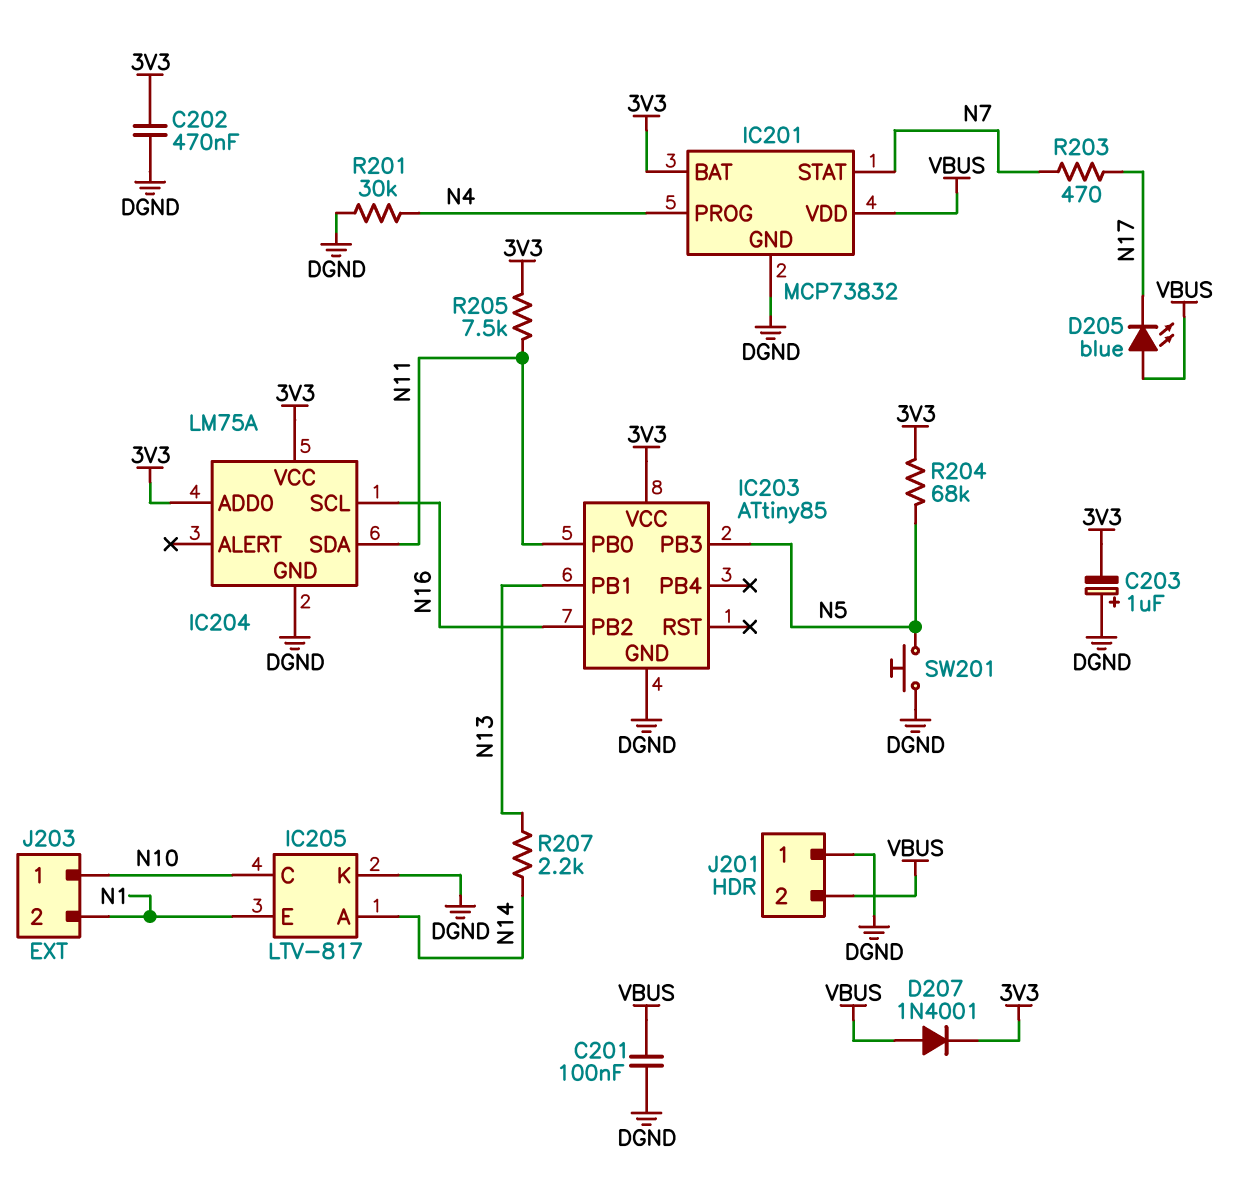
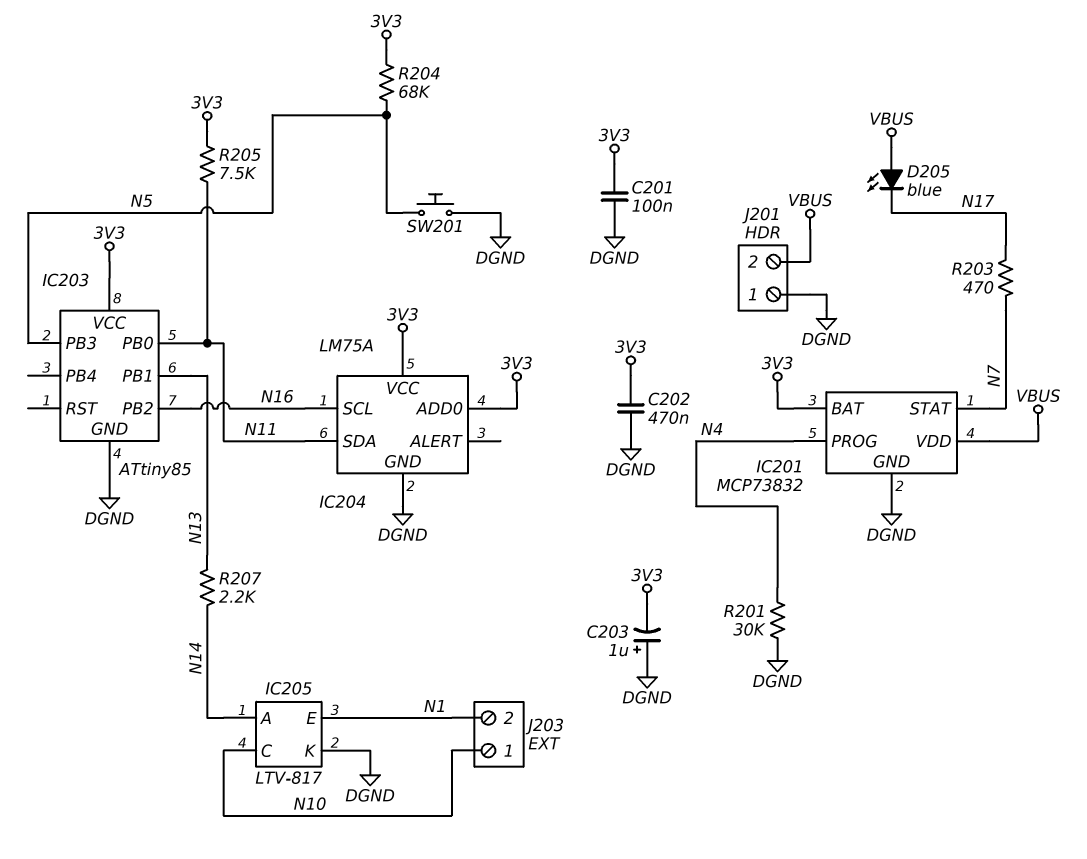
C201: 100nF (DGND, VBUS) -> 100nF (3V3, DGND)
D207: diode 1N4001 (A VBUS, K 3V3) -> none

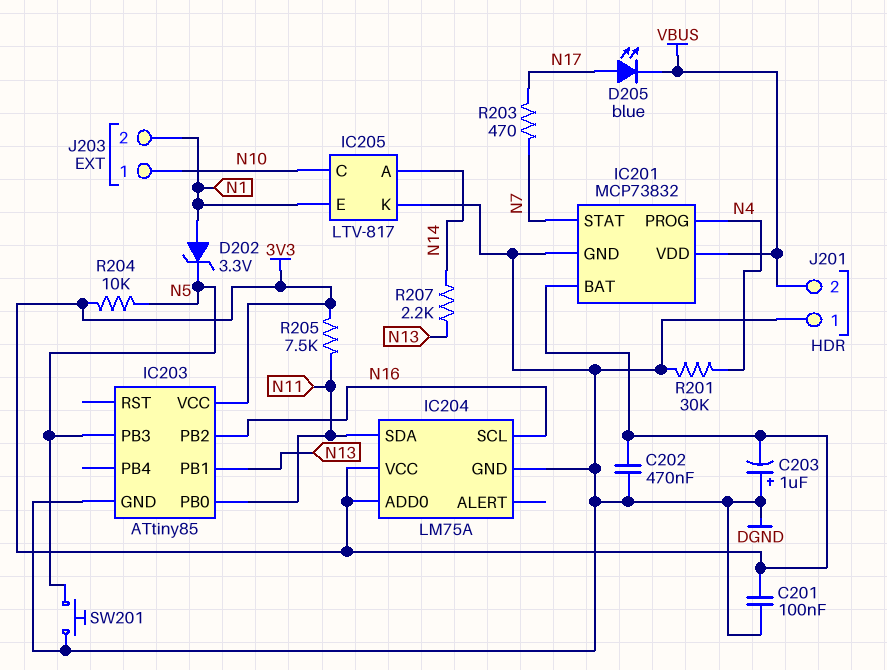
D202: none -> zener 3.3V (A N1, K N5)
D205: LED blue (A VBUS, K N17) -> LED blue (A N17, K VBUS)
R204: 68k (3V3, N5) -> 10k (3V3, N5)

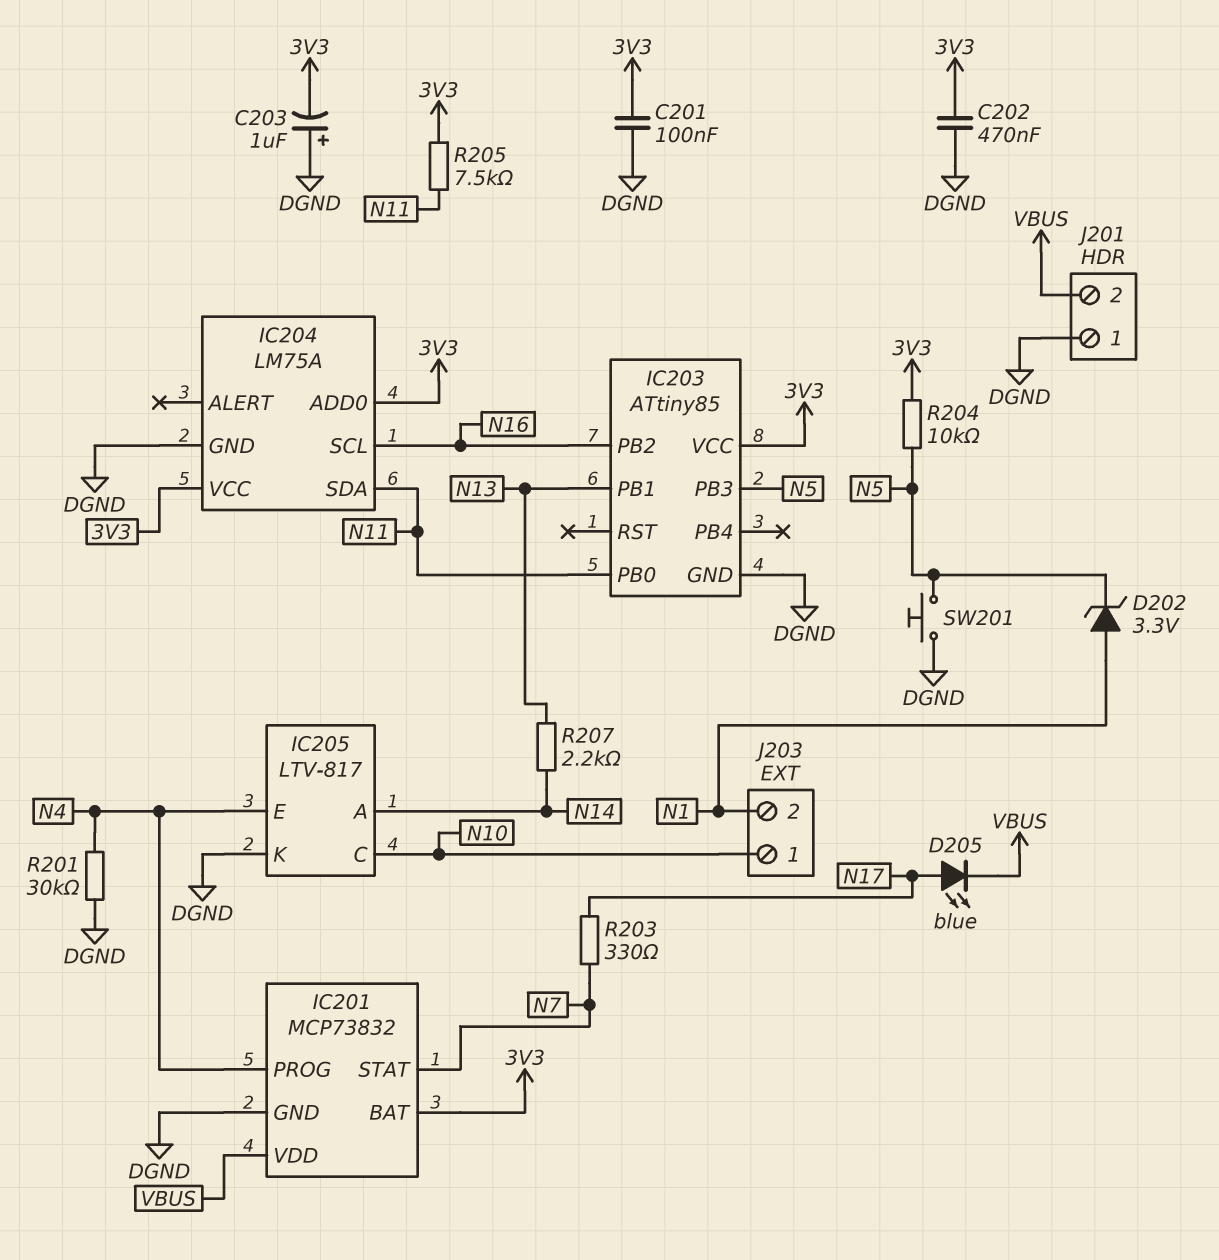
IC205 pin E: N1 -> N4
R203: 470 (N7, N17) -> 330 (N7, N17)

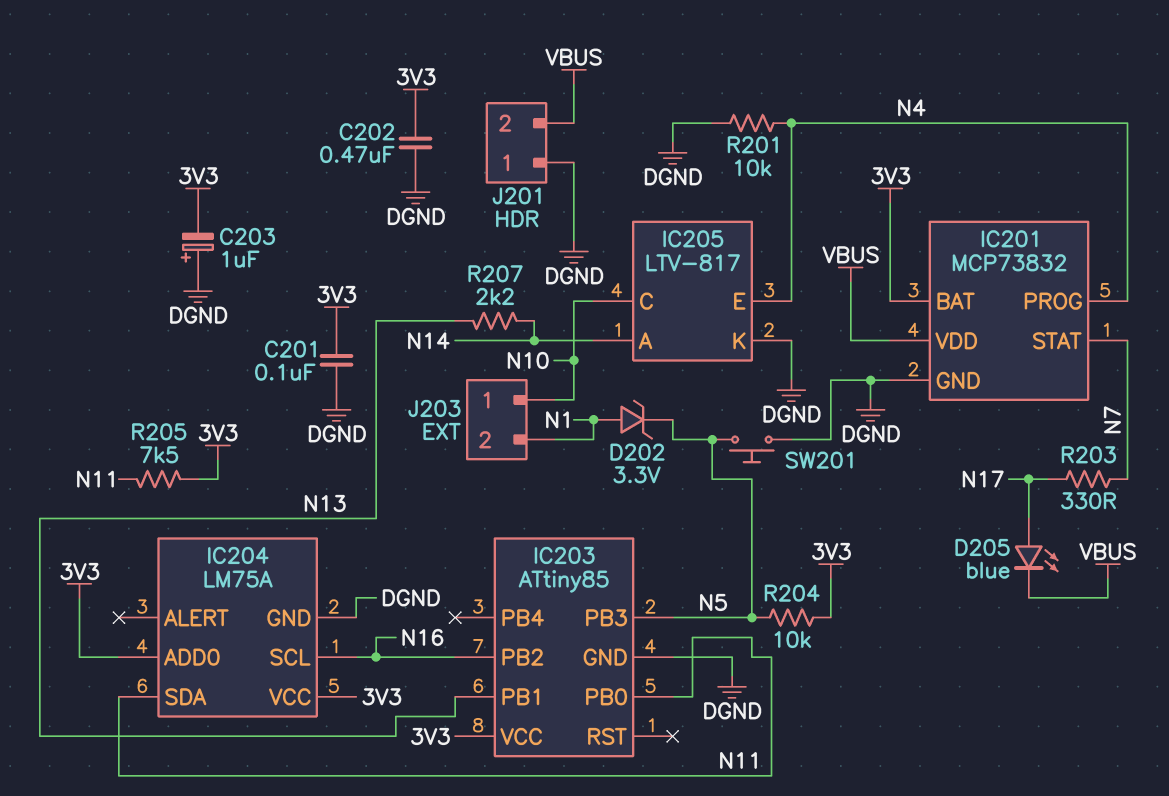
R201: 30k (DGND, N4) -> 10k (DGND, N4)

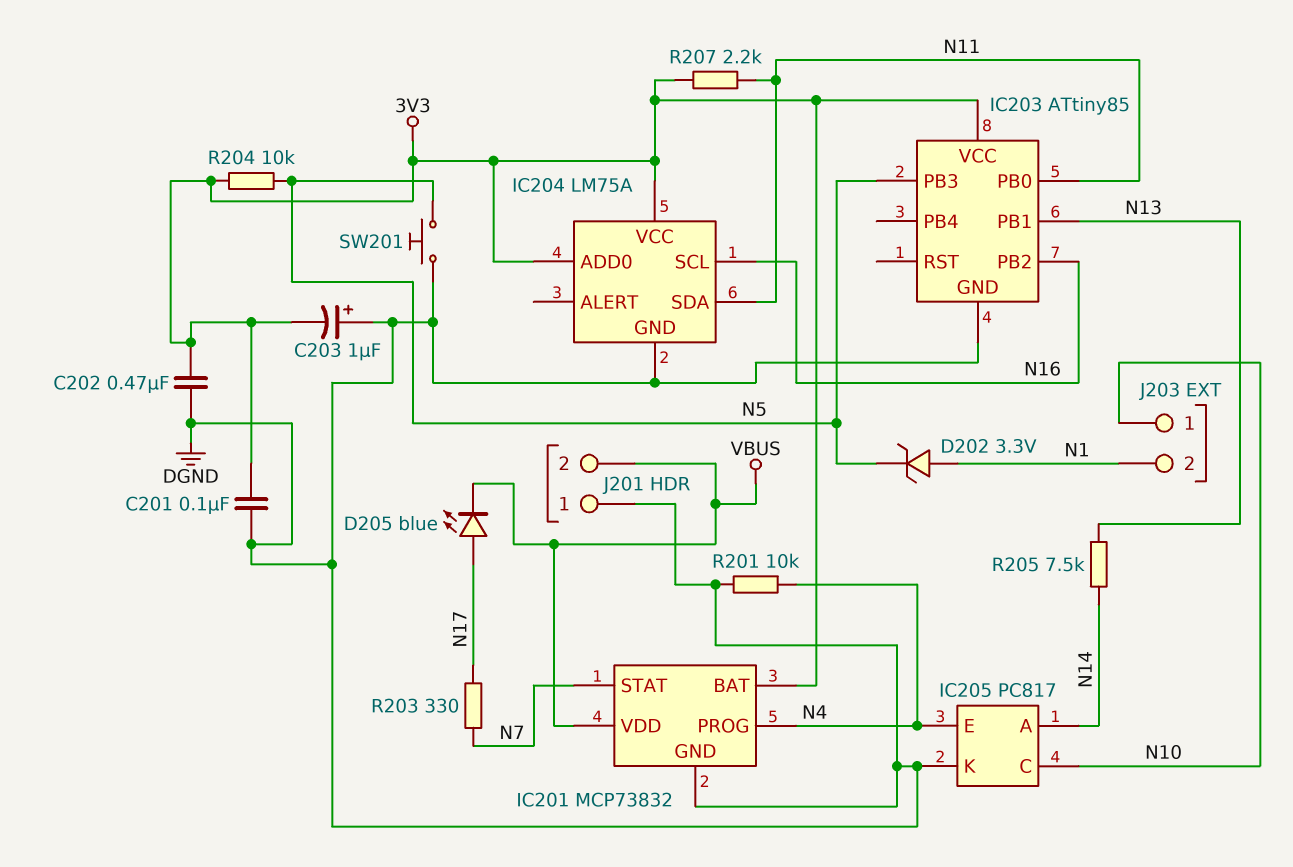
IC205: LTV-817 -> PC817
R205: 7.5k (3V3, N11) -> 7.5k (N13, N14)
R207: 2.2k (N13, N14) -> 2.2k (3V3, N11)

